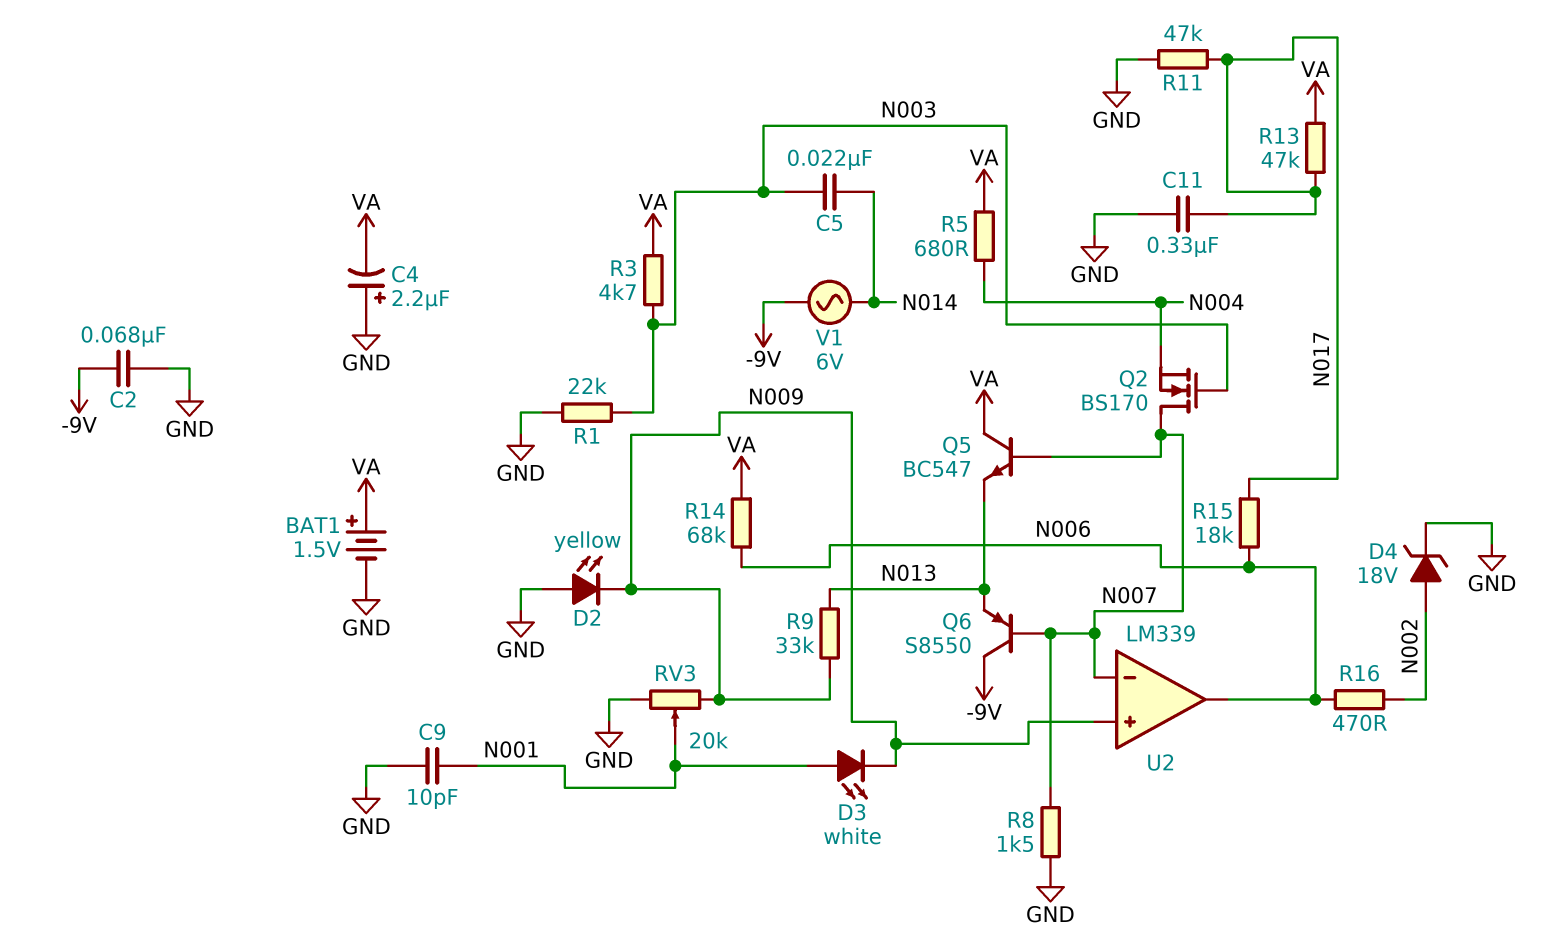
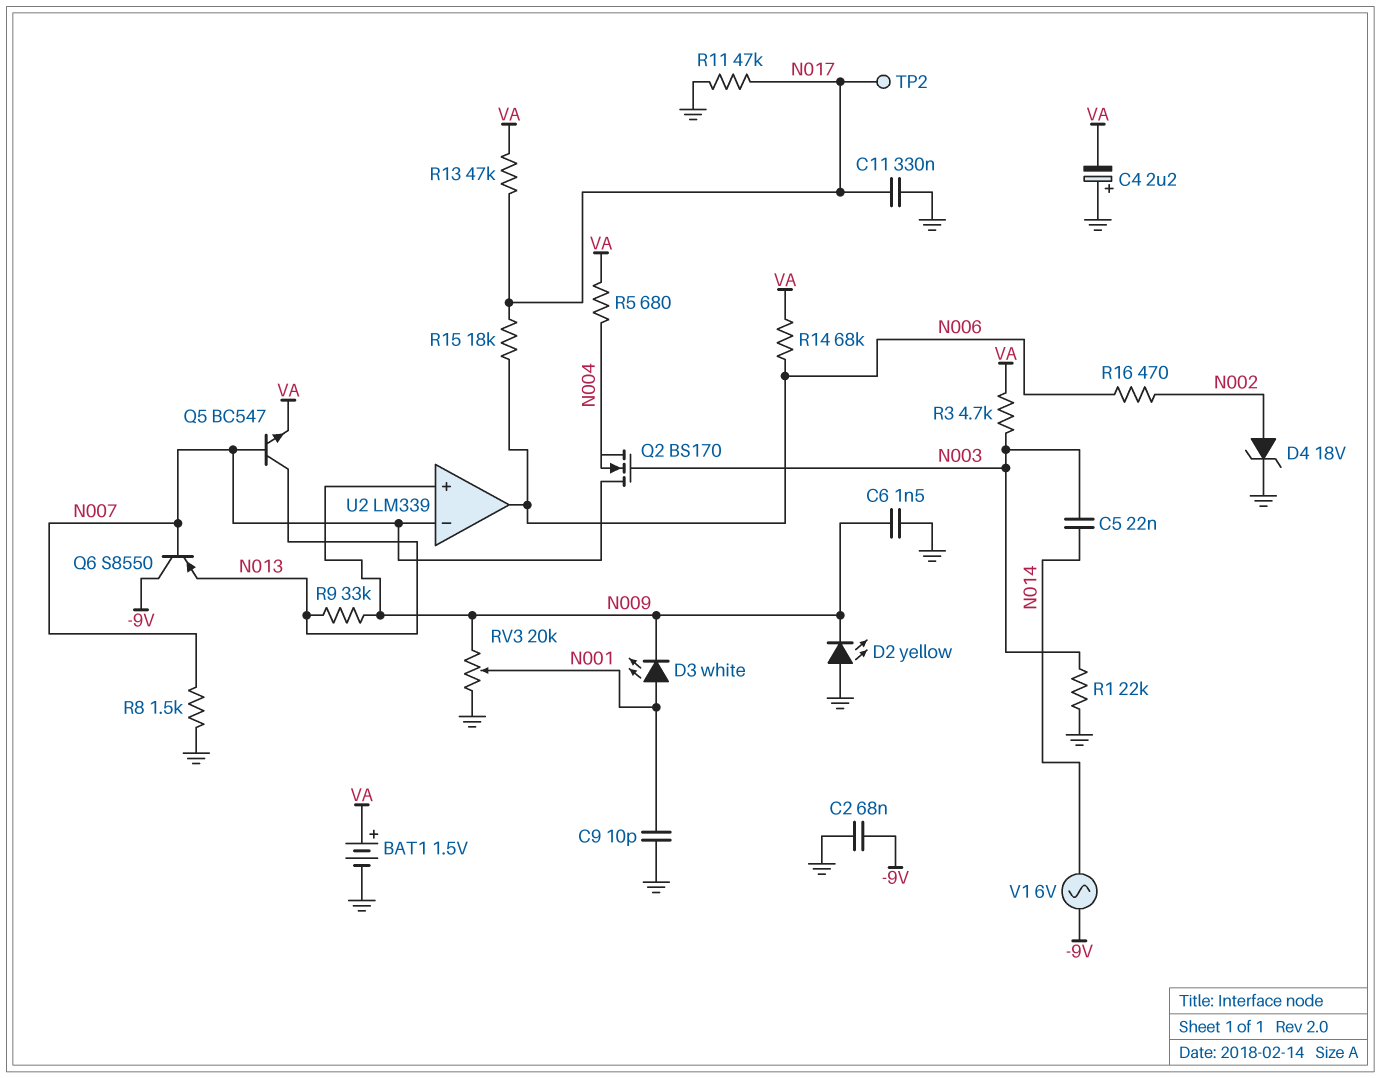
C6: none -> 1.5nF (GND, N009)
Q5: NPN BC547 (B N007, C VA, E N013) -> NPN BC547 (B N007, C N013, E VA)
TP2: none -> test point (N017)

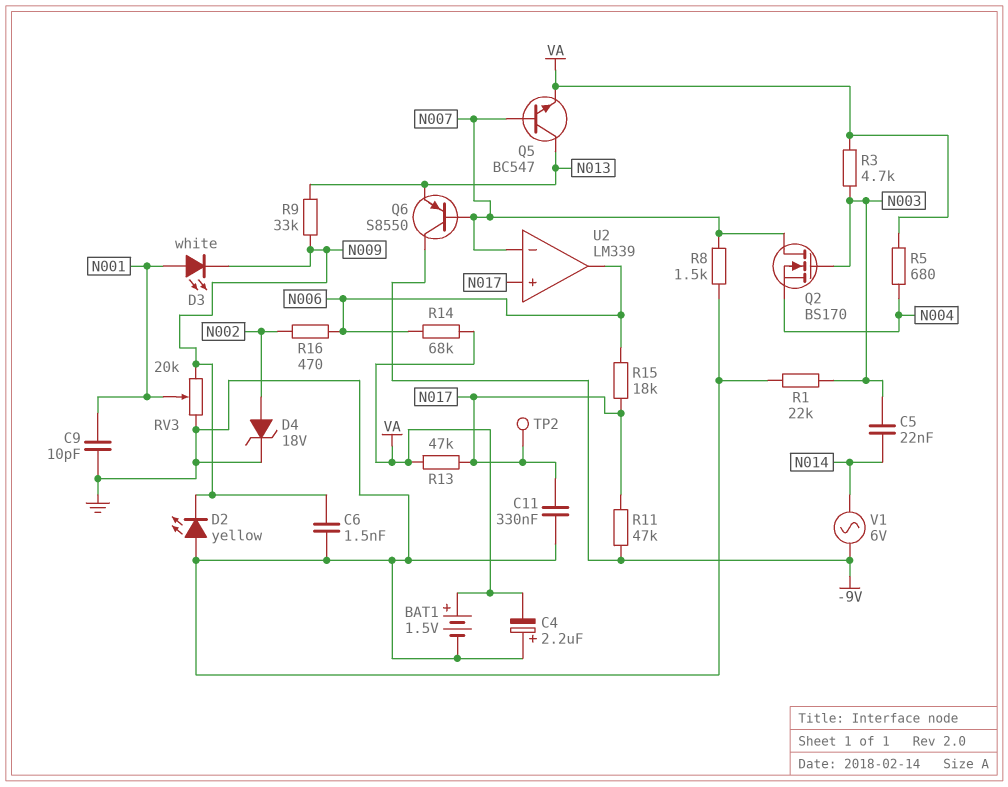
C2: 68nF (-9V, GND) -> none
R11: 47k (GND, N017) -> 47k (-9V, N017)
U2 pin in+: N009 -> N017

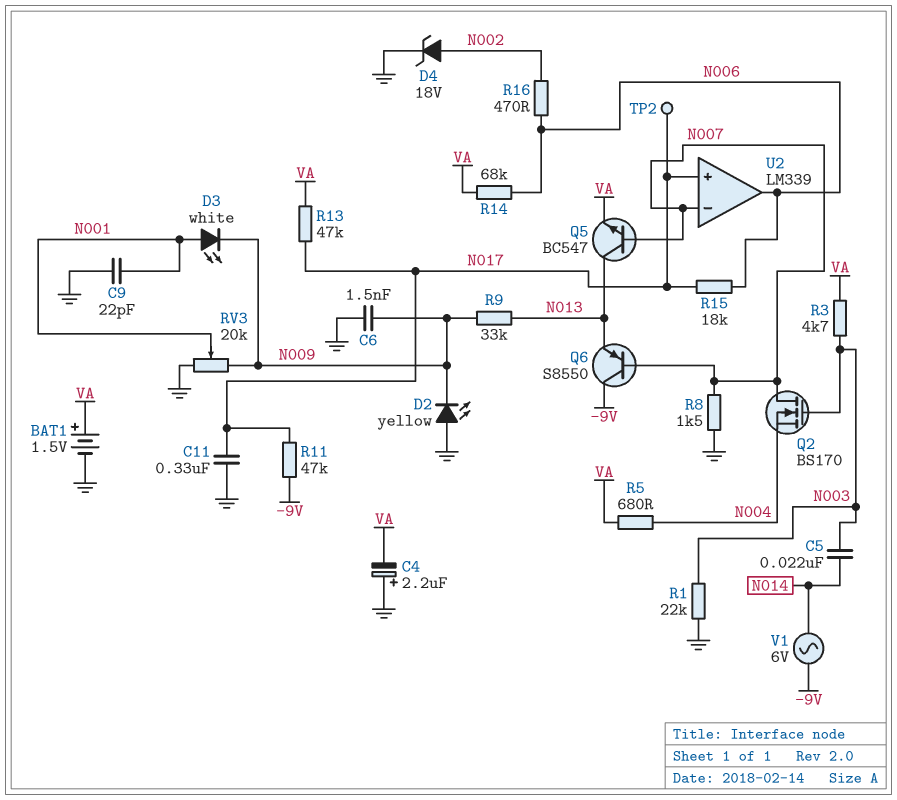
C9: 10pF (GND, N001) -> 22pF (GND, N001)

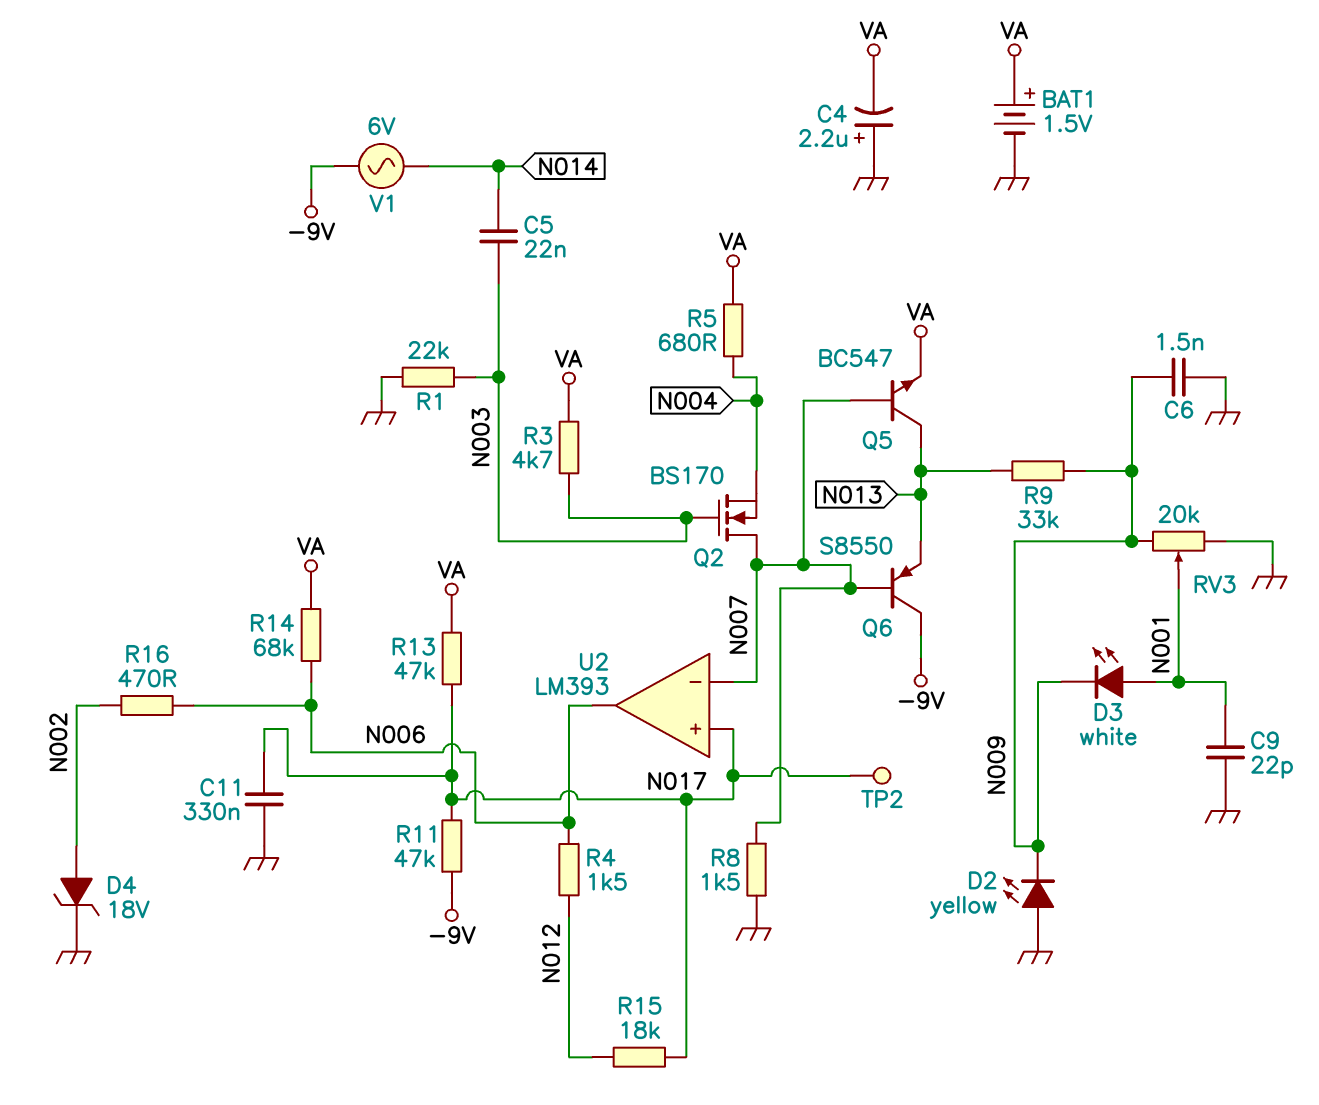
R4: none -> 1.5k (N006, N012)
R15: 18k (N006, N017) -> 18k (N012, N017)
U2: LM339 -> LM393

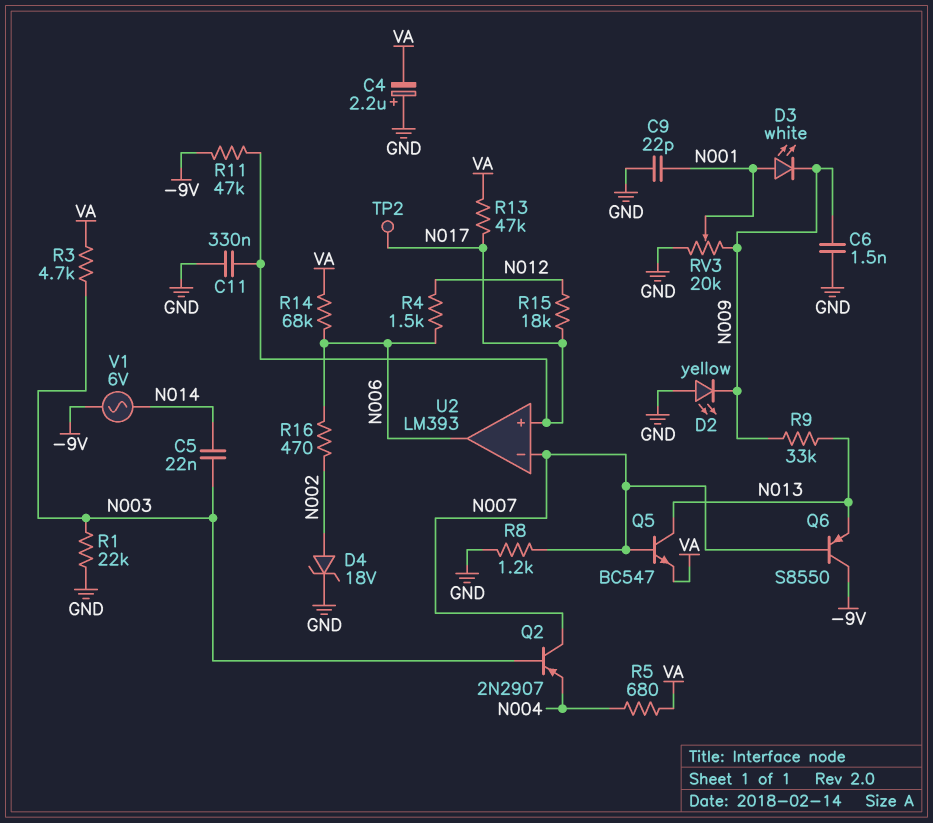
BAT1: 1.5V (plus VA, minus GND) -> none
Q2: NMOS BS170 (G N003, D N007, S N004) -> PNP 2N2907 (B N003, C N007, E N004)
R8: 1.5k (GND, N007) -> 1.2k (GND, N007)

